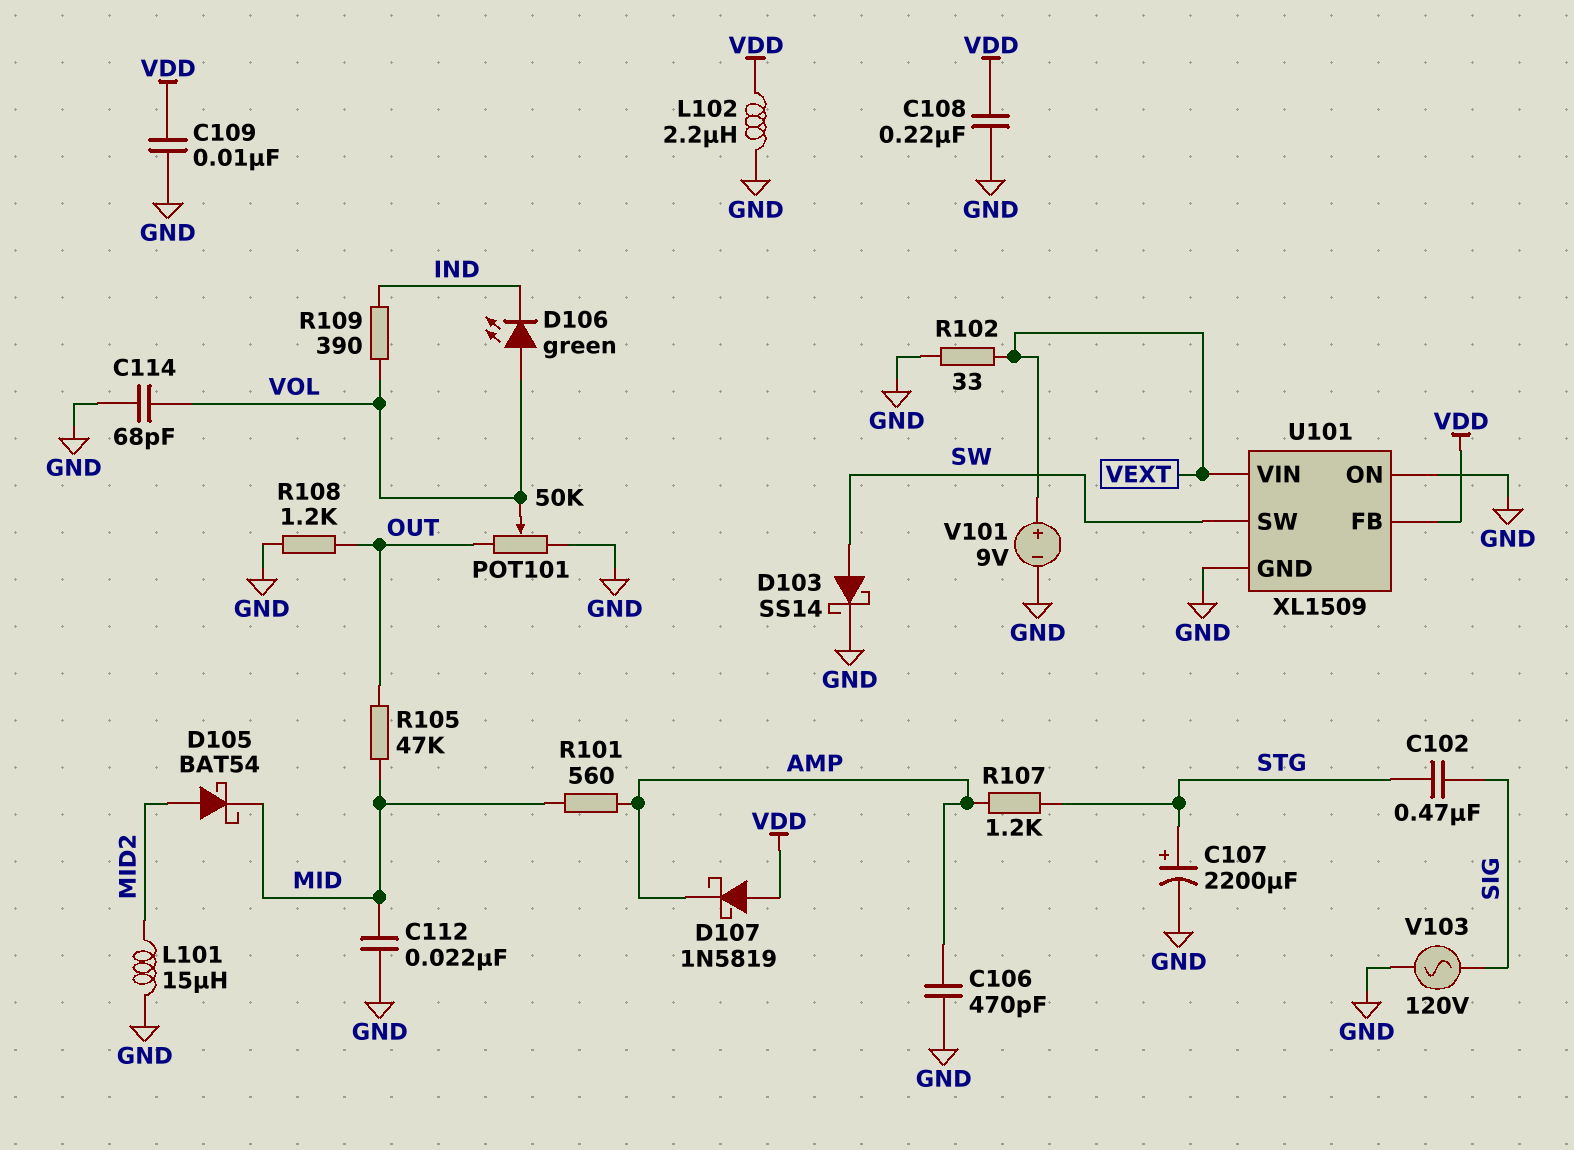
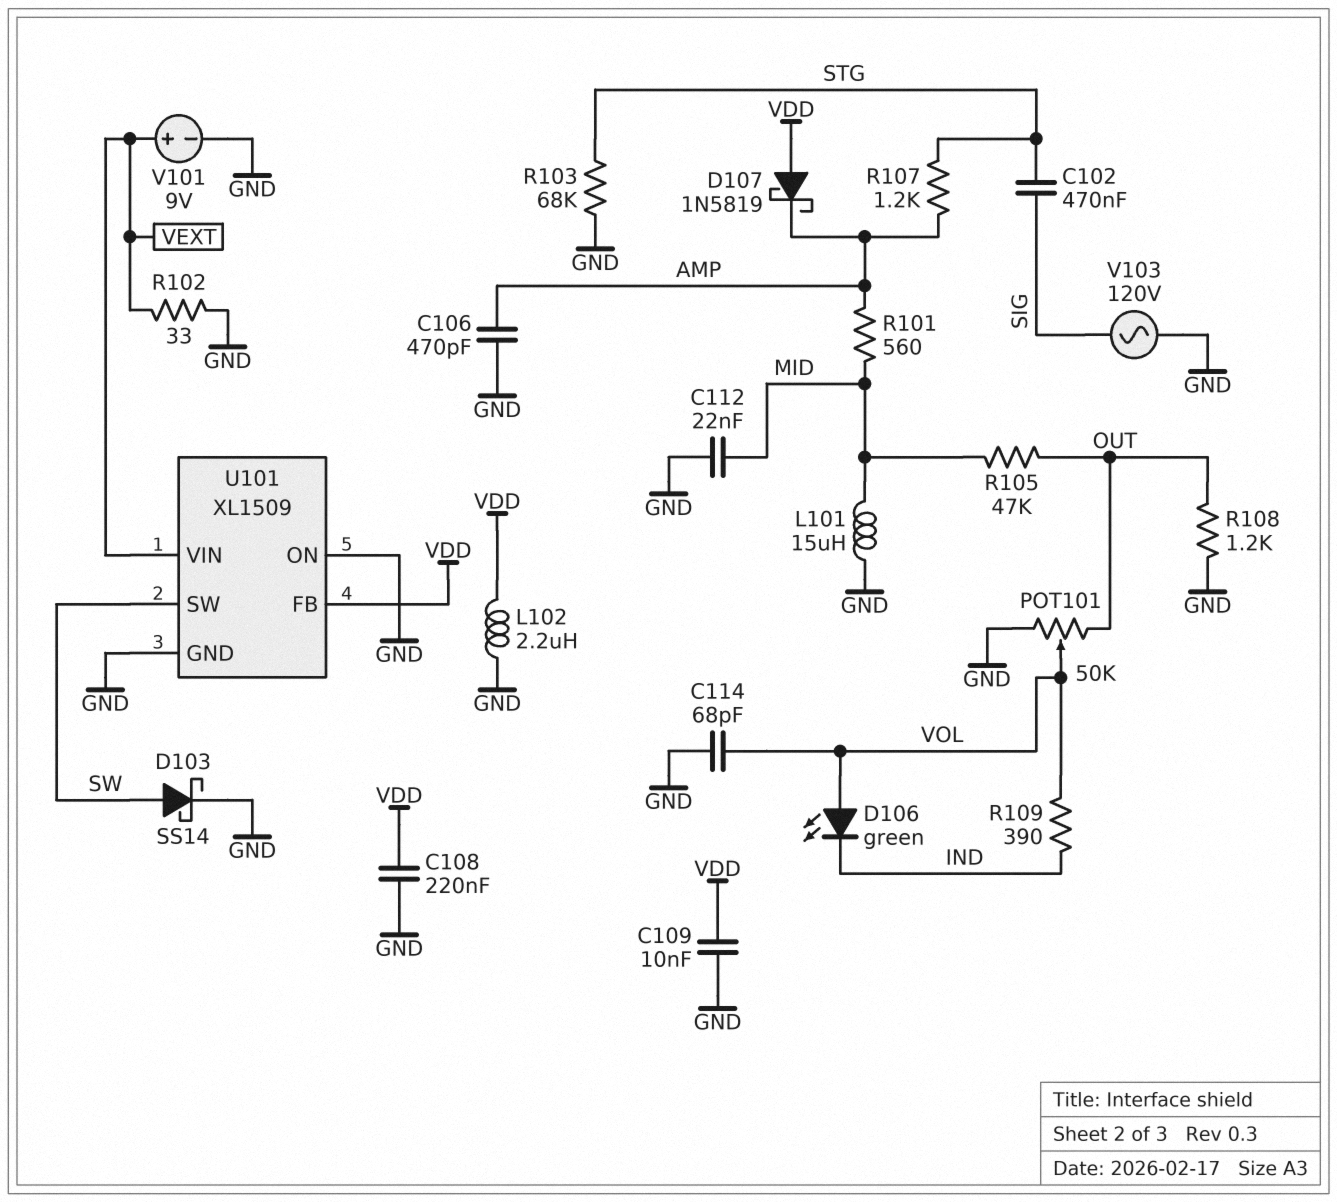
C107: 2200uF (plus STG, minus GND) -> none
D105: schottky BAT54 (A MID2, K MID) -> none
L101: 15uH (GND, MID2) -> 15uH (GND, MID)
R103: none -> 68k (GND, STG)

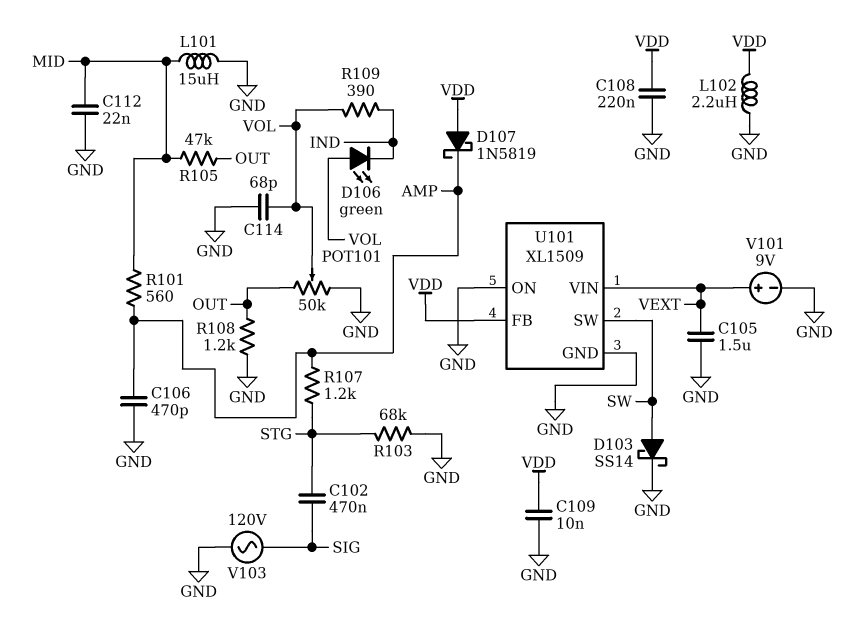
C105: none -> 1.5uF (GND, VEXT)
R102: 33 (GND, VEXT) -> none

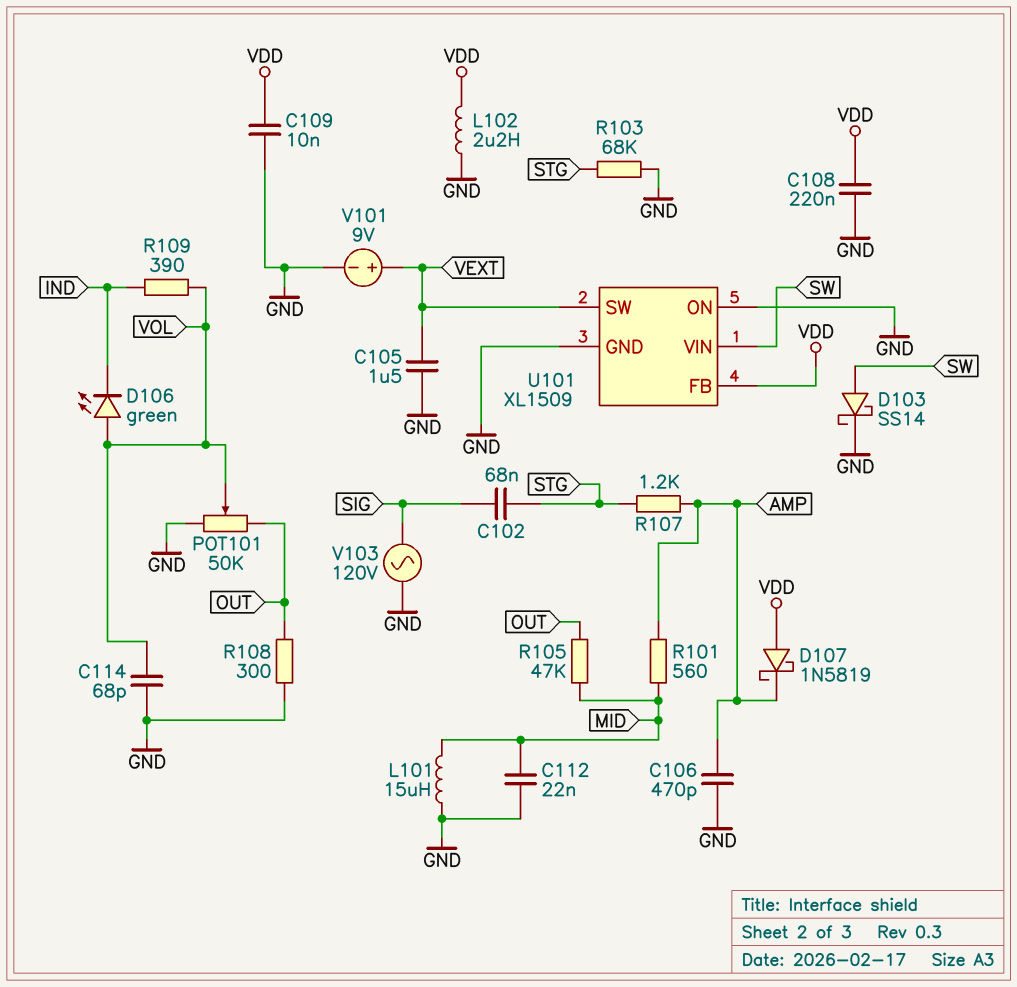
C102: 470nF (SIG, STG) -> 68nF (SIG, STG)
R108: 1.2k (GND, OUT) -> 300 (GND, OUT)
U101 pin SW: SW -> VEXT
U101 pin VIN: VEXT -> SW

